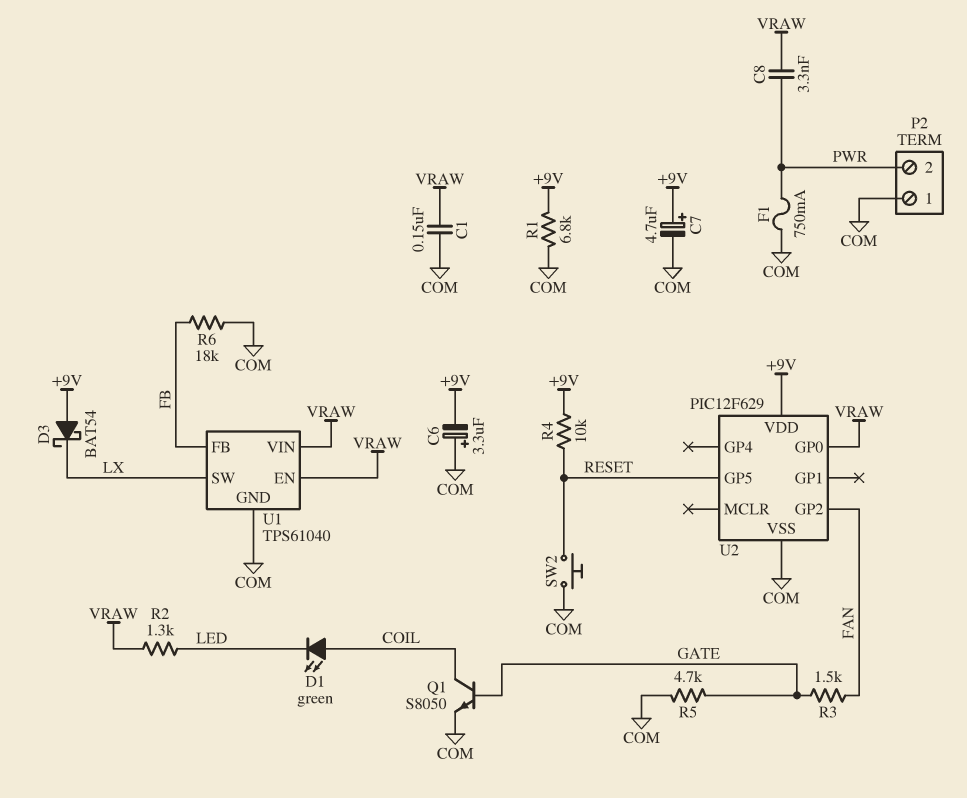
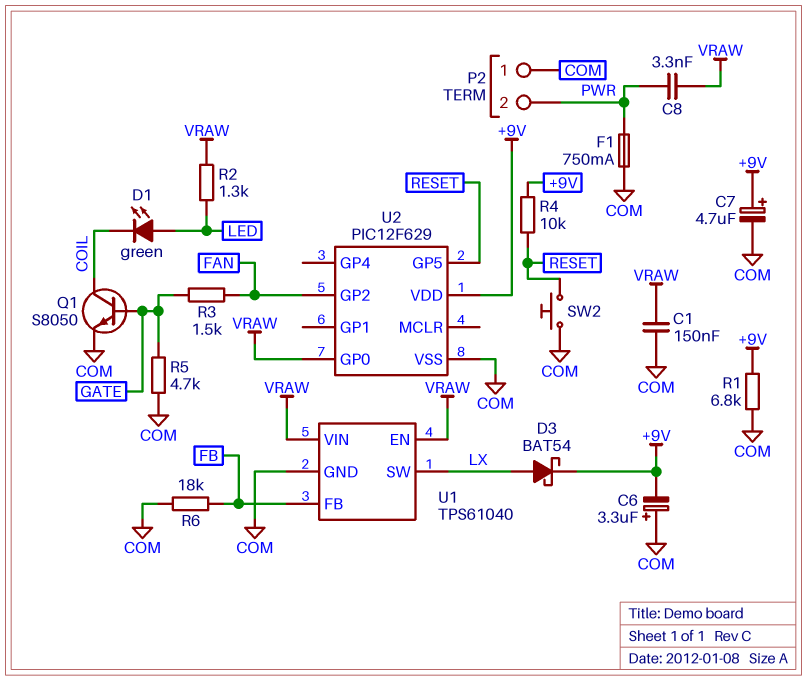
D1: LED green (A COIL, K LED) -> LED green (A LED, K COIL)
D3: schottky BAT54 (A +9V, K LX) -> schottky BAT54 (A LX, K +9V)

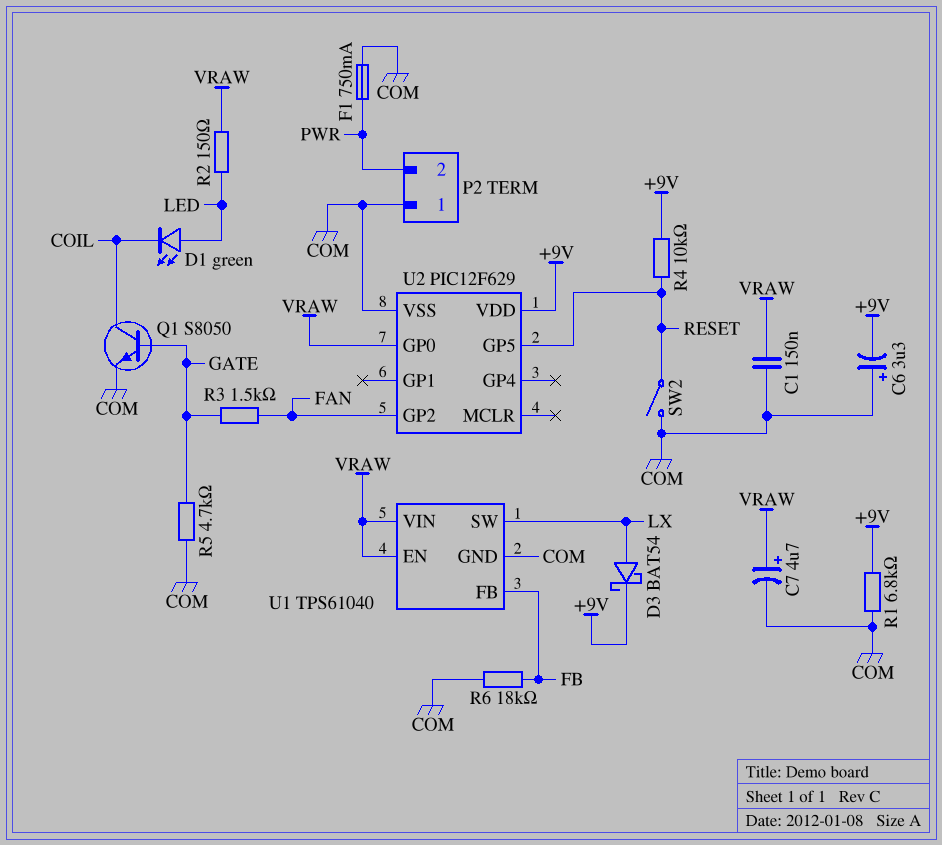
C7: 4.7uF (plus +9V, minus COM) -> 4.7uF (plus VRAW, minus COM)
C8: 3.3nF (PWR, VRAW) -> none
R2: 1.3k (LED, VRAW) -> 150 (LED, VRAW)
SW2: button (COM, RESET) -> switch (COM, RESET)

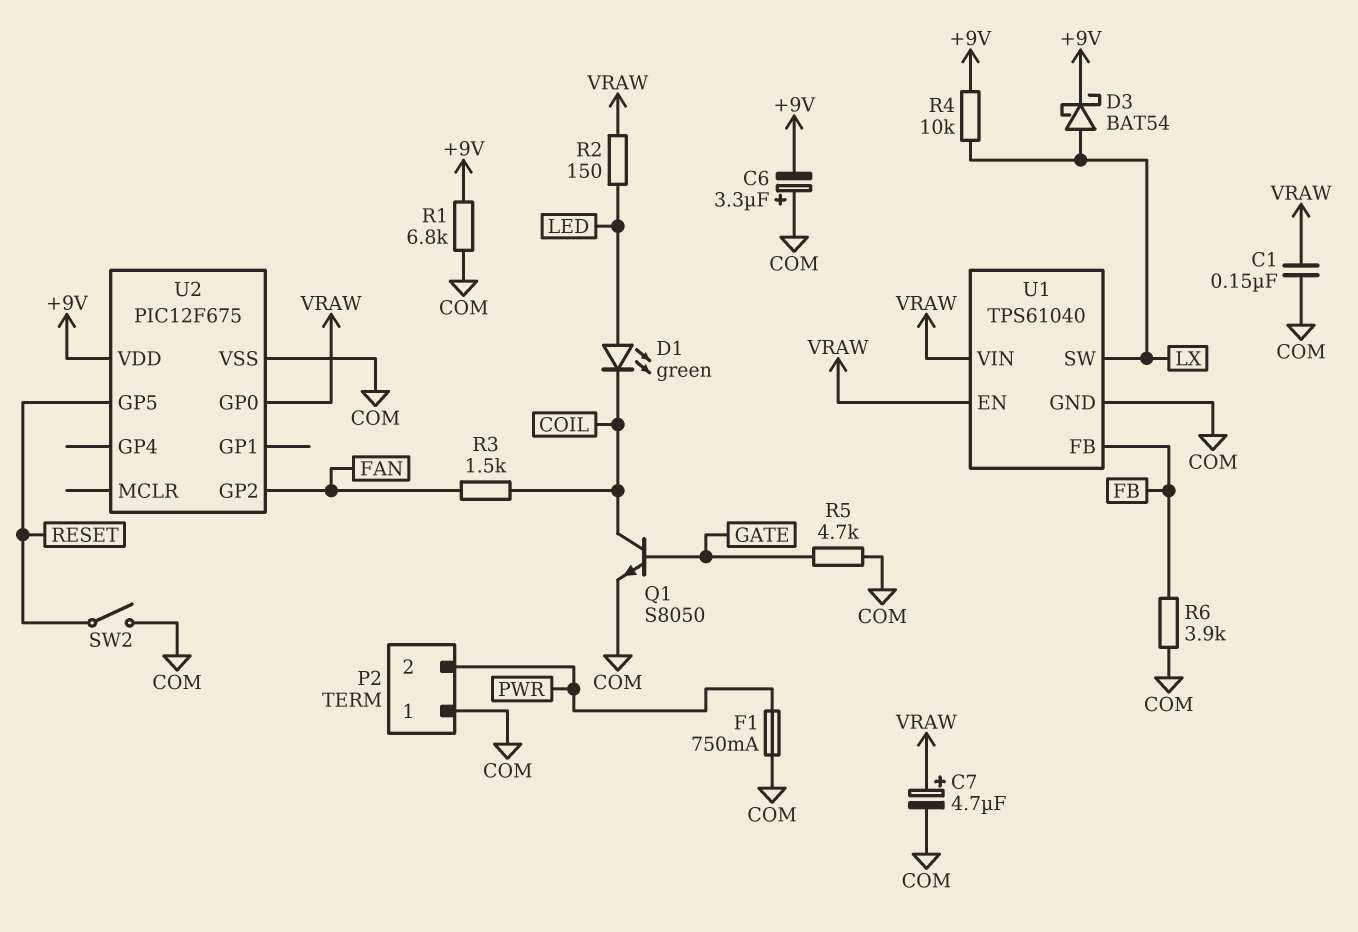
R3: 1.5k (FAN, GATE) -> 1.5k (COIL, FAN)
R4: 10k (+9V, RESET) -> 10k (+9V, LX)
R6: 18k (COM, FB) -> 3.9k (COM, FB)
U2: PIC12F629 -> PIC12F675

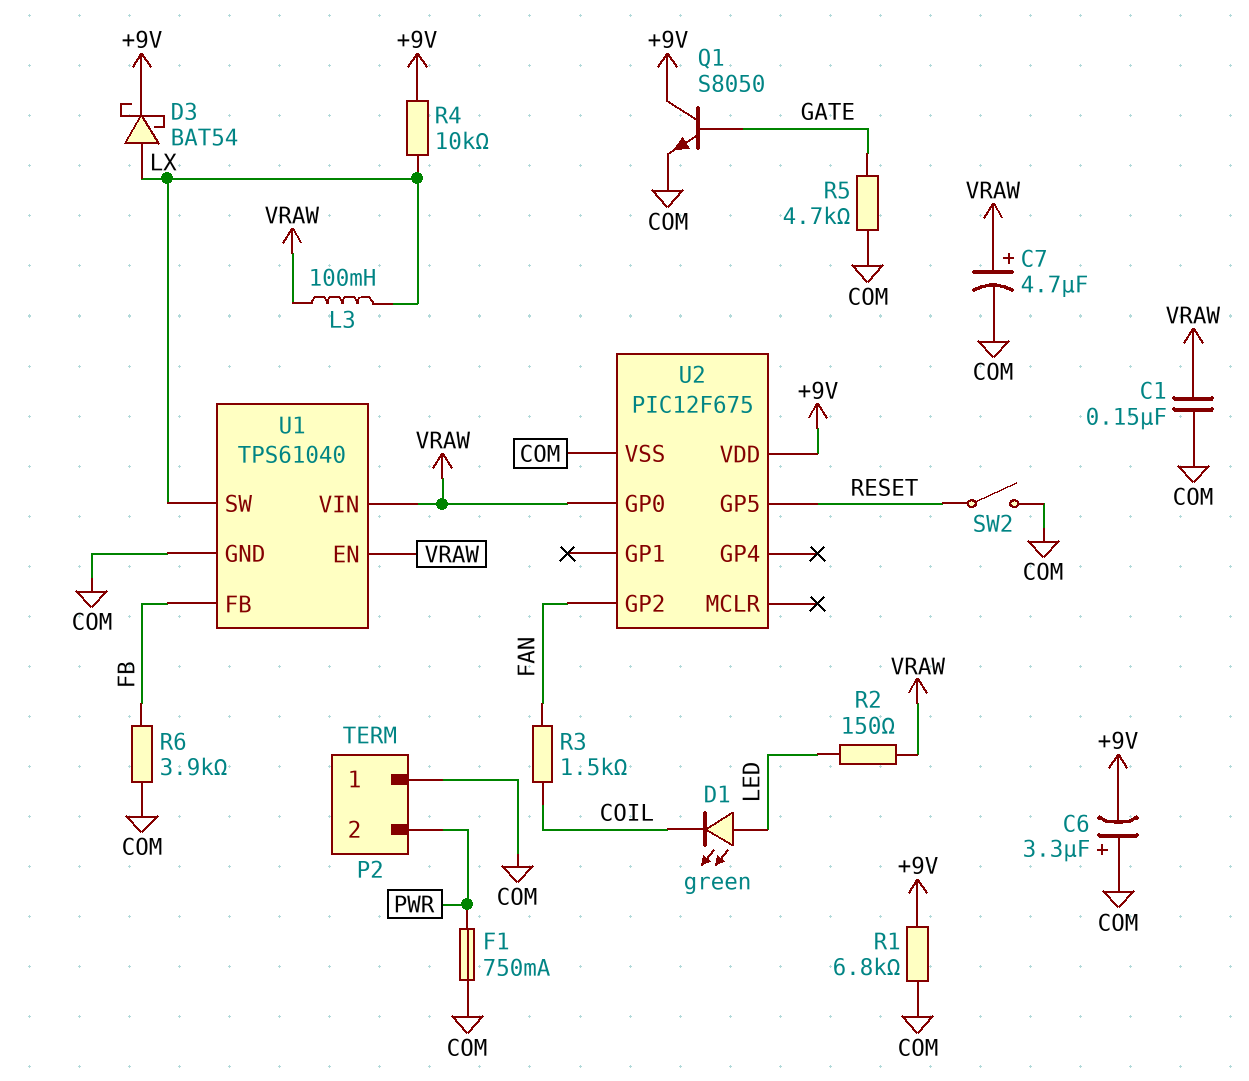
L3: none -> 100mH (LX, VRAW)
Q1: NPN S8050 (B GATE, C COIL, E COM) -> NPN S8050 (B GATE, C +9V, E COM)

